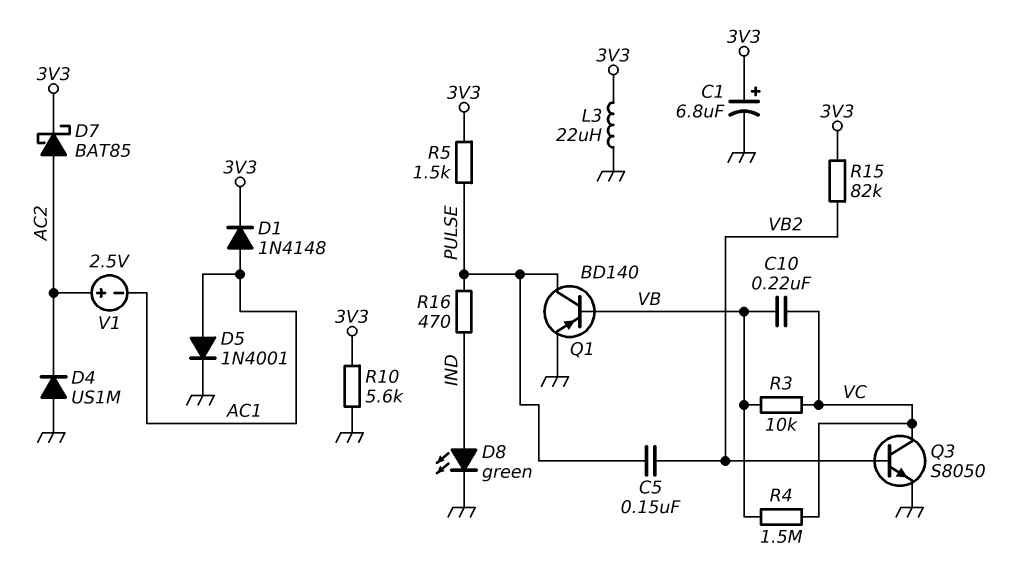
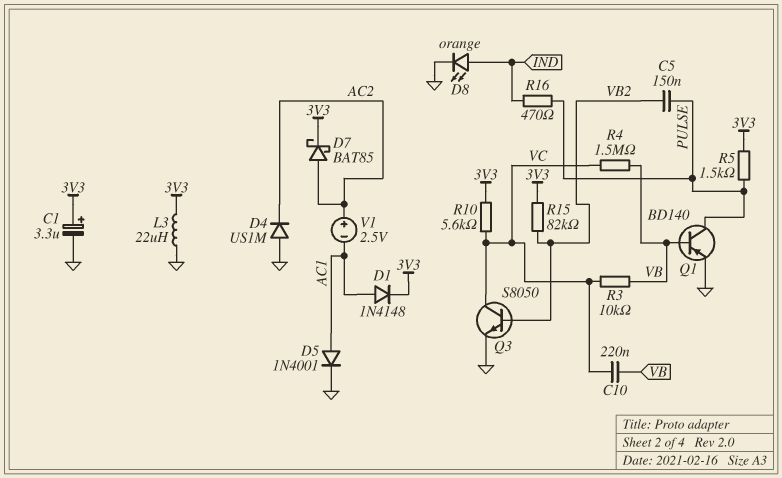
C1: 6.8uF (plus 3V3, minus GND) -> 3.3uF (plus 3V3, minus GND)
D8: LED green (A IND, K GND) -> LED orange (A IND, K GND)
R10: 5.6k (3V3, GND) -> 5.6k (3V3, VC)

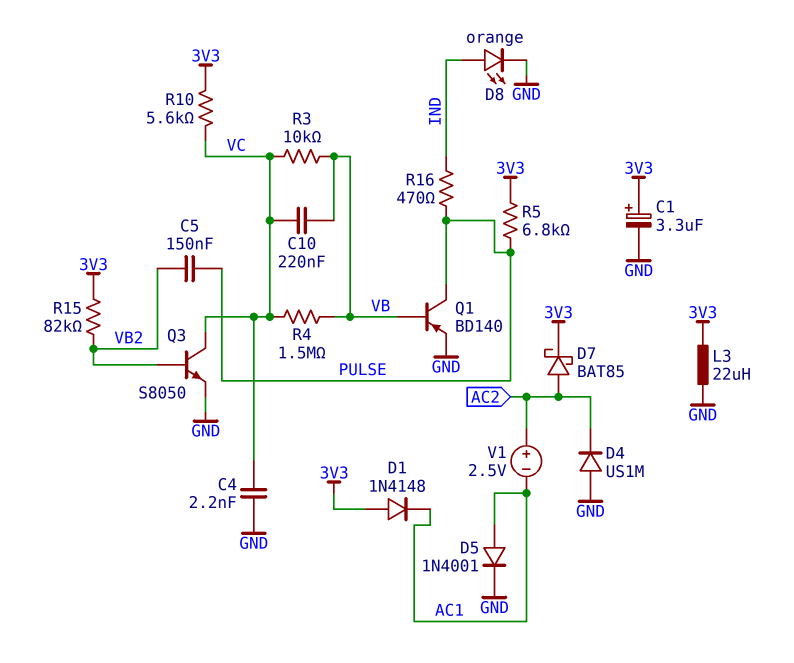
C4: none -> 2.2nF (GND, VC)
D1: diode 1N4148 (A AC1, K 3V3) -> diode 1N4148 (A 3V3, K AC1)
R5: 1.5k (3V3, PULSE) -> 6.8k (3V3, PULSE)

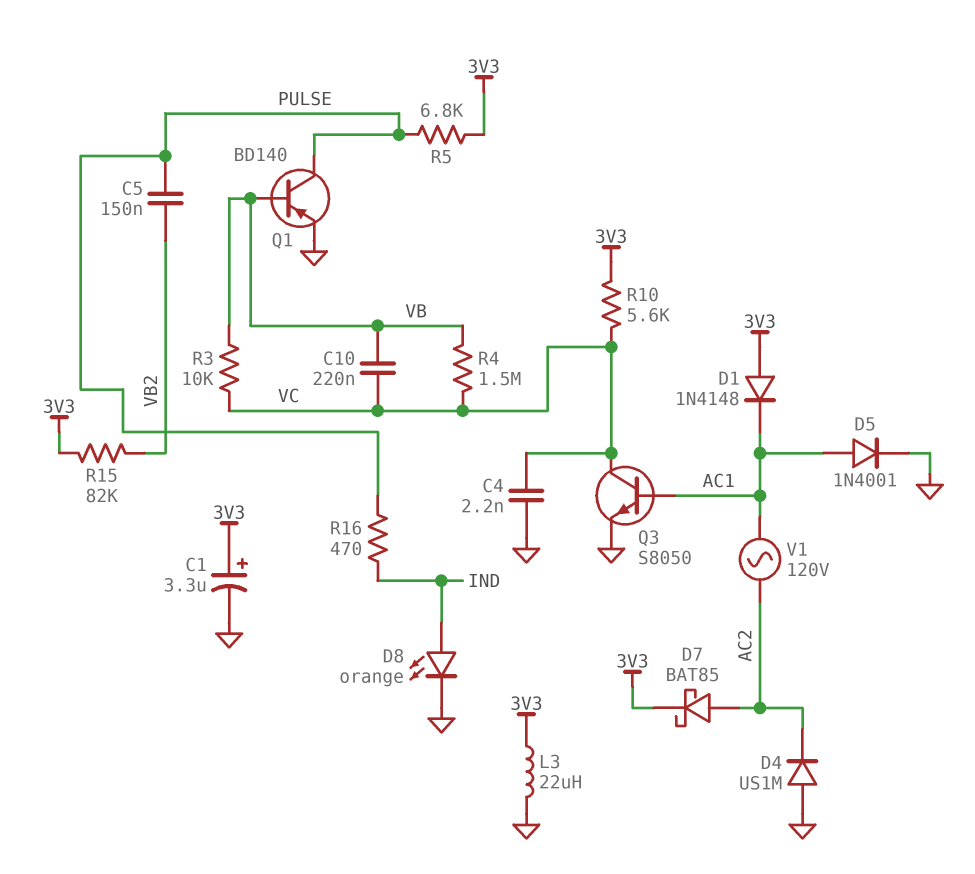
Q3: NPN S8050 (B VB2, C VC, E GND) -> NPN S8050 (B AC1, C VC, E GND)
V1: 2.5V (plus AC2, minus AC1) -> AC 120V (AC1, AC2)

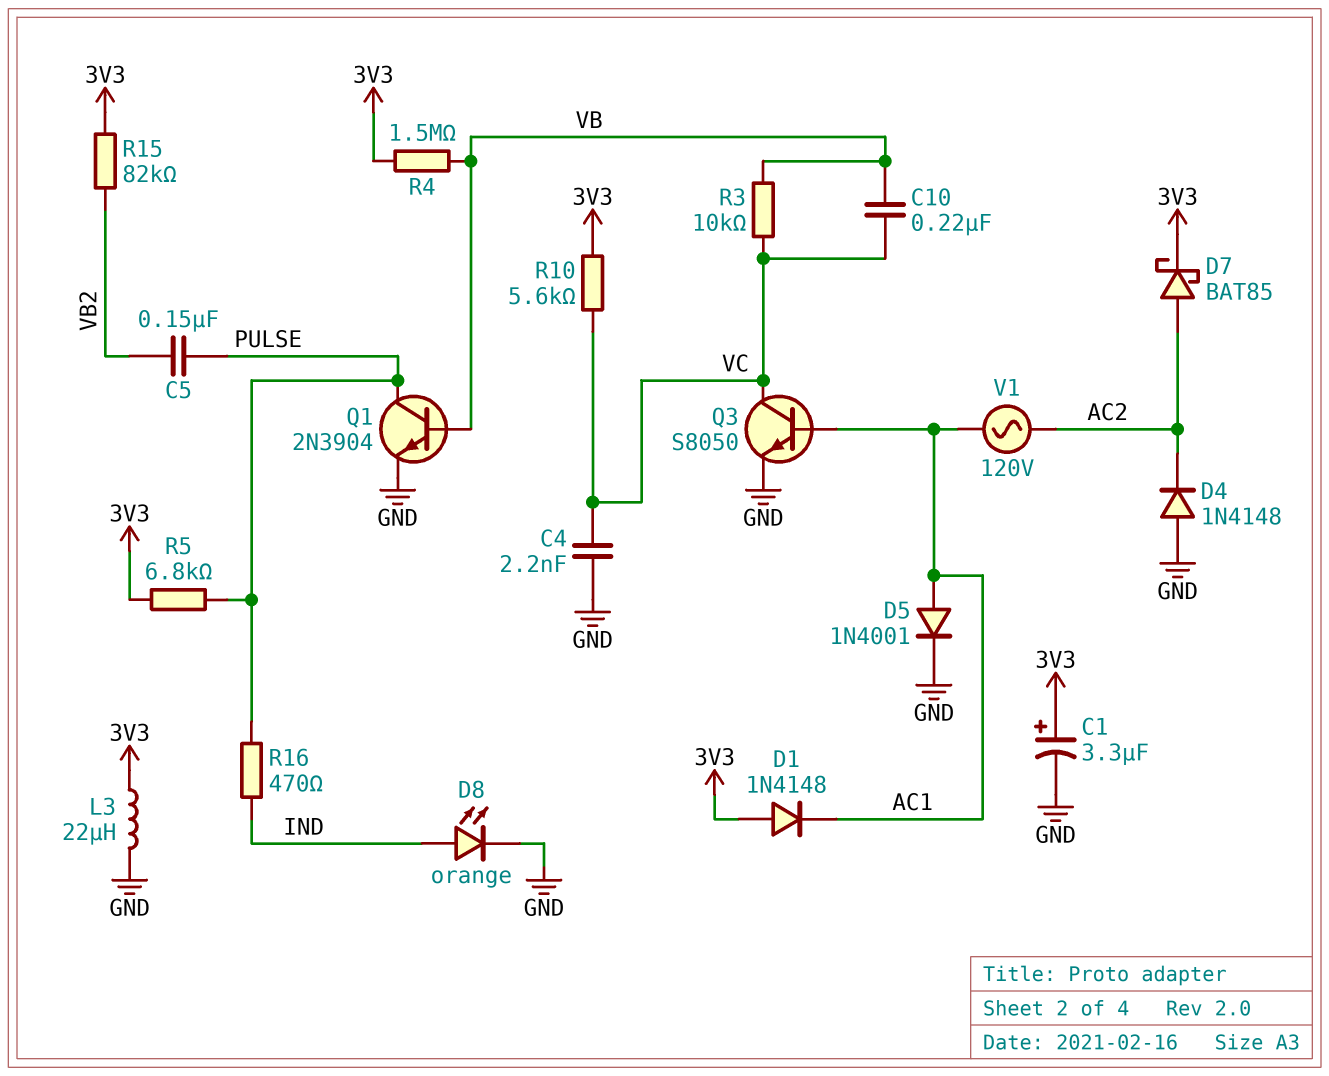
D4: diode US1M (A GND, K AC2) -> diode 1N4148 (A GND, K AC2)
Q1: PNP BD140 (B VB, C PULSE, E GND) -> NPN 2N3904 (B VB, C PULSE, E GND)
R4: 1.5M (VB, VC) -> 1.5M (3V3, VB)

